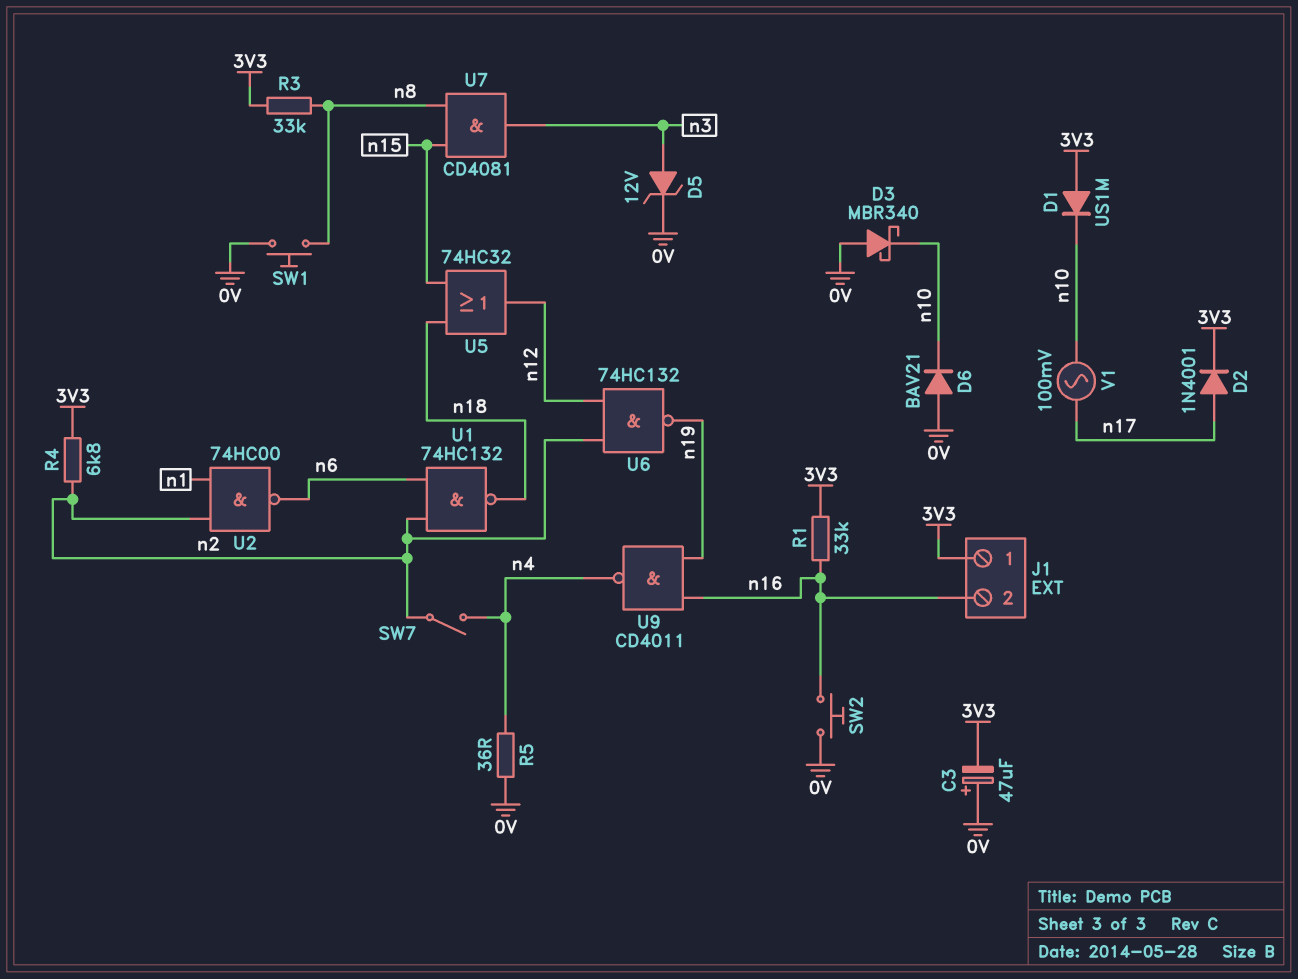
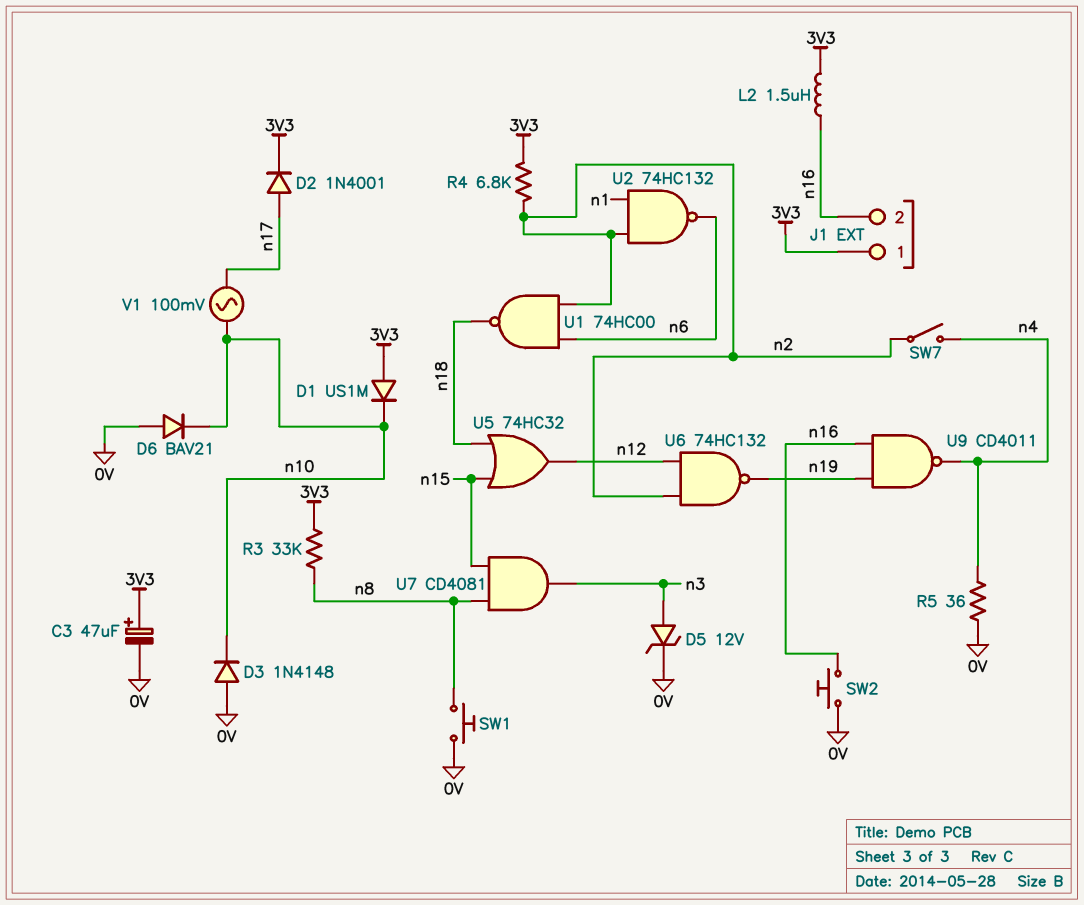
C3: 47uF (plus 0V, minus 3V3) -> 47uF (plus 3V3, minus 0V)
D3: schottky MBR340 (A 0V, K n10) -> diode 1N4148 (A 0V, K n10)
L2: none -> 1.5uH (3V3, n16)
R1: 33k (3V3, n16) -> none
U1: NAND 74HC132 (in n2, in n6, out n18) -> NAND 74HC00 (in n2, in n6, out n18)
U2: NAND 74HC00 (in n1, in n2, out n6) -> NAND 74HC132 (in n1, in n2, out n6)

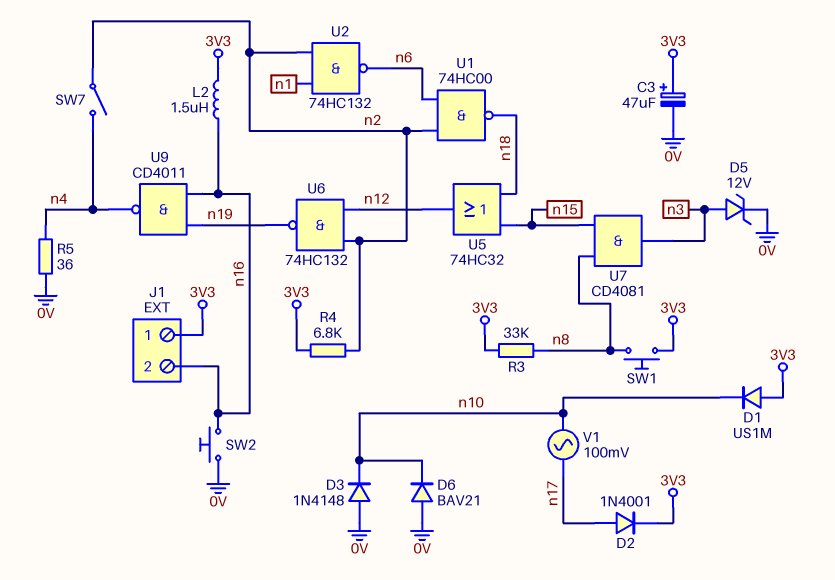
SW1: button (0V, n8) -> button (3V3, n8)

